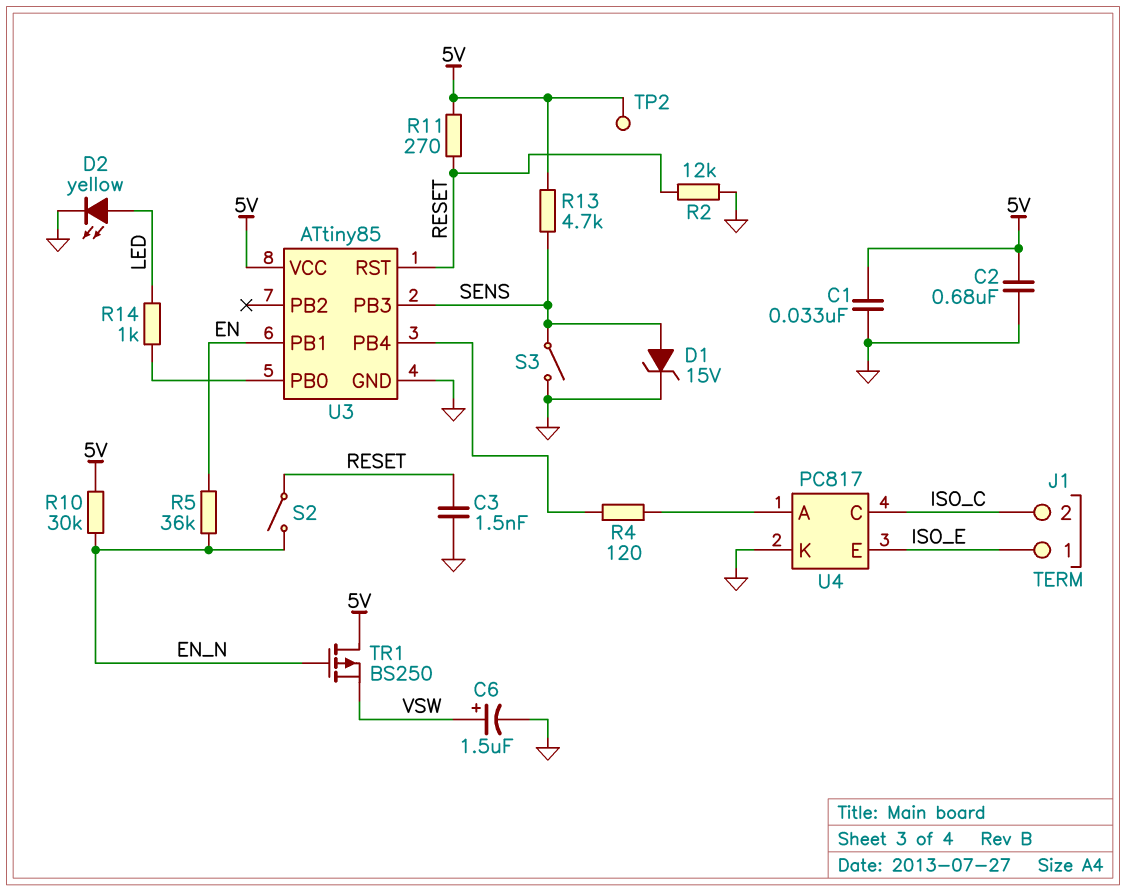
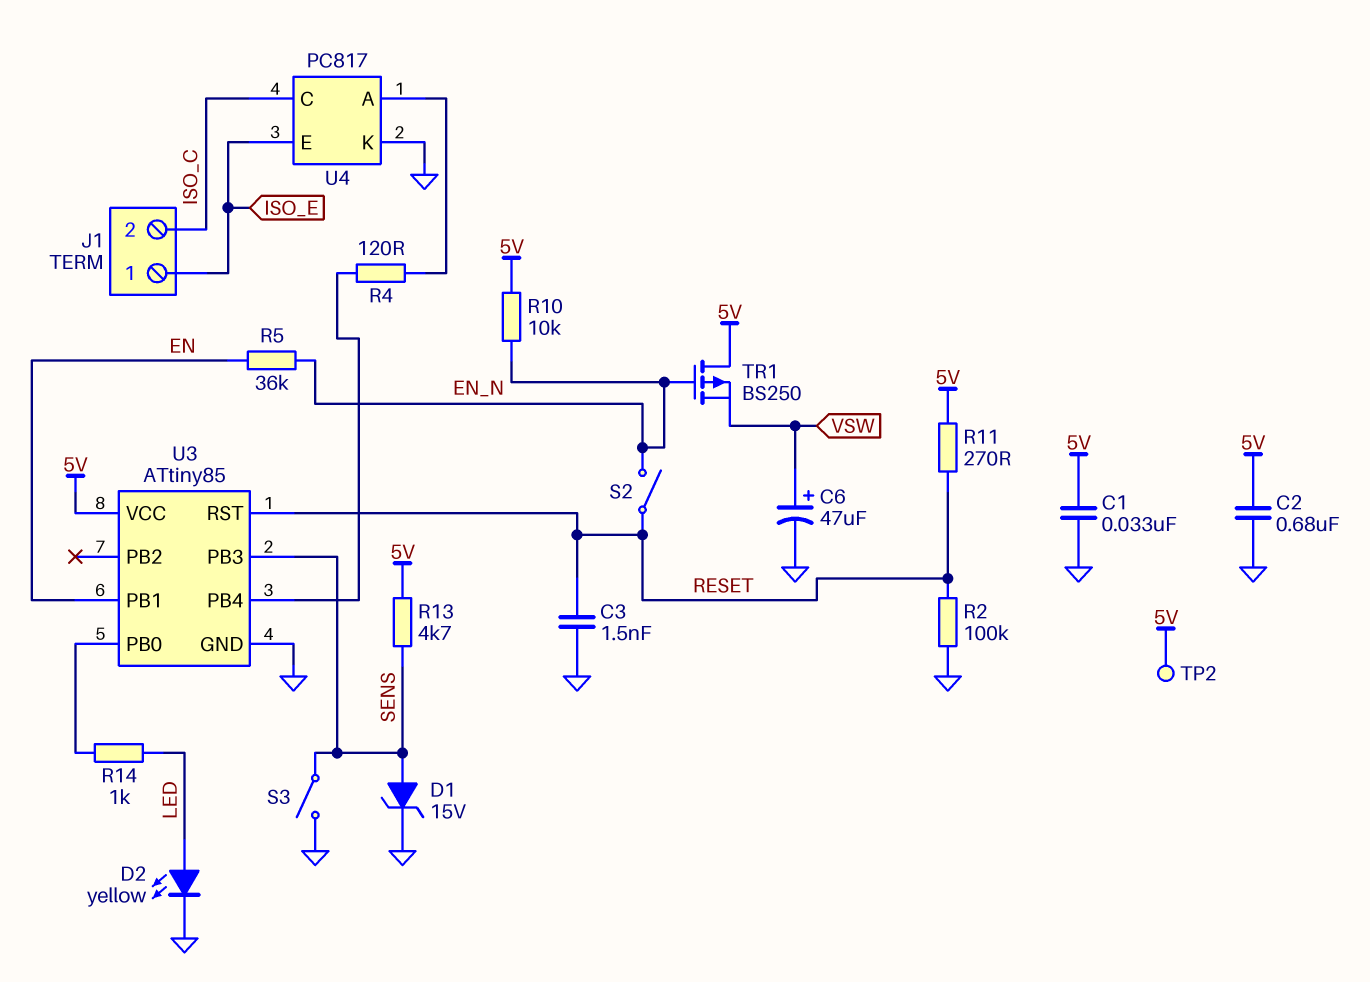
C6: 1.5uF (plus VSW, minus GND) -> 47uF (plus VSW, minus GND)
R2: 12k (GND, RESET) -> 100k (GND, RESET)
R10: 30k (5V, EN_N) -> 10k (5V, EN_N)

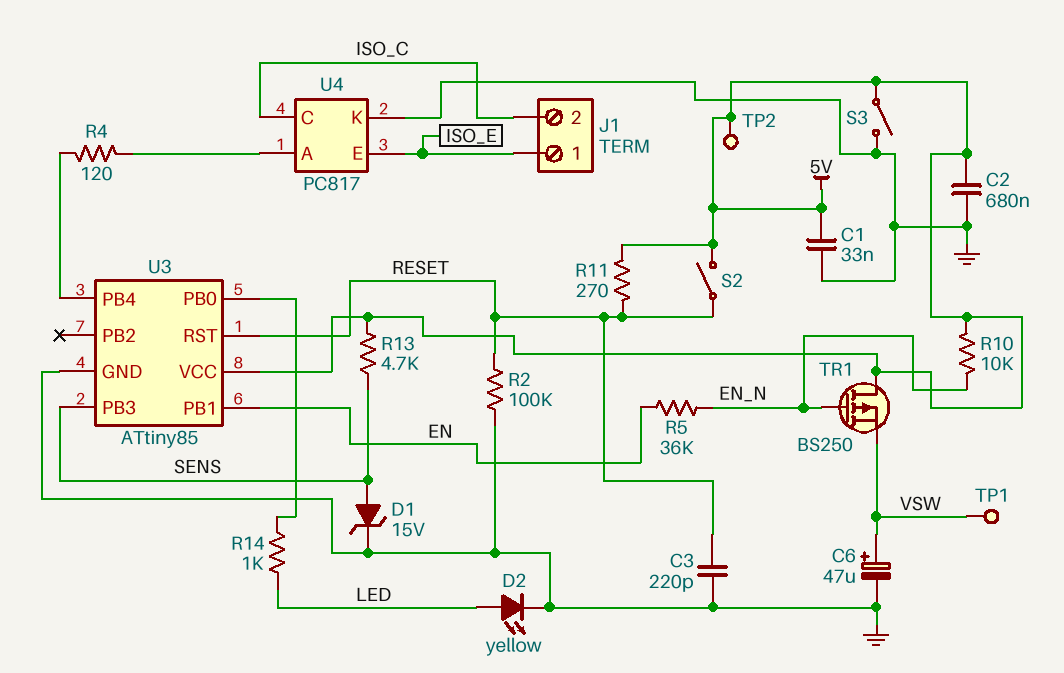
C3: 1.5nF (GND, RESET) -> 220pF (GND, RESET)
S2: switch (EN_N, RESET) -> switch (5V, RESET)
S3: switch (GND, SENS) -> switch (5V, GND)
TP1: none -> test point (VSW)

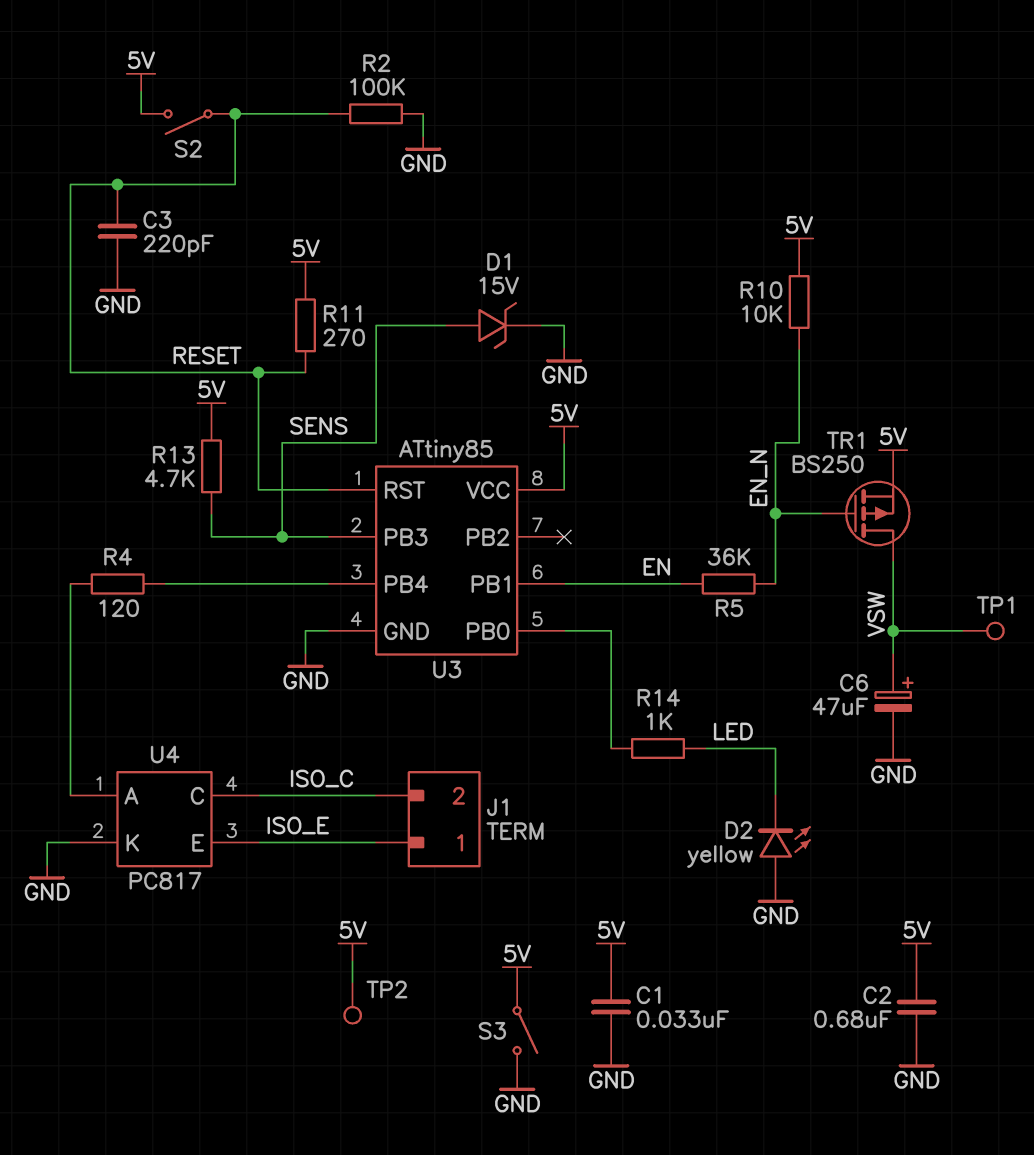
D2: LED yellow (A LED, K GND) -> LED yellow (A GND, K LED)
TR1: PMOS BS250 (G EN_N, D 5V, S VSW) -> PMOS BS250 (G EN_N, D VSW, S 5V)

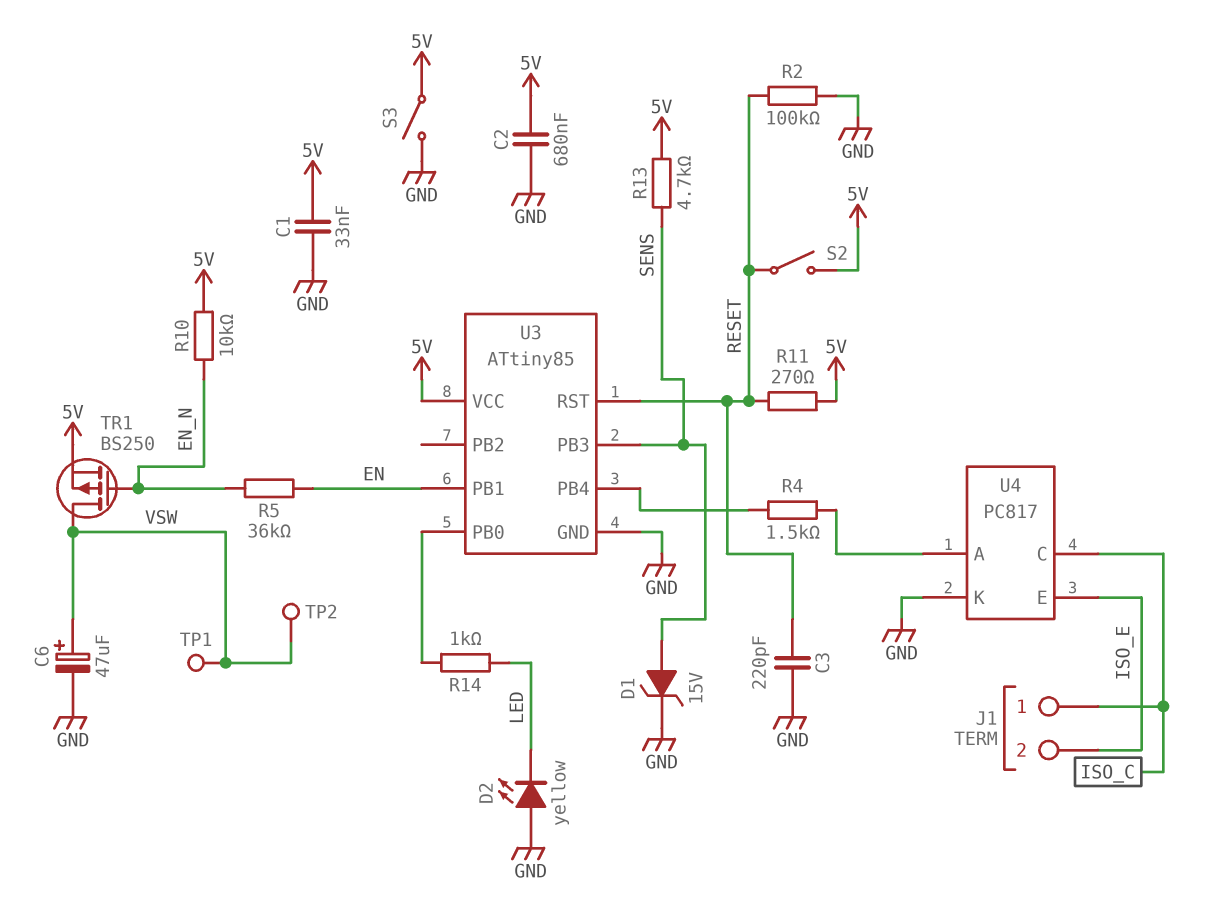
J1 pin 1: ISO_E -> ISO_C
J1 pin 2: ISO_C -> ISO_E
R4: 120 (U3/PB4, U4/A) -> 1.5k (U3/PB4, U4/A)
TP2: test point (5V) -> test point (VSW)

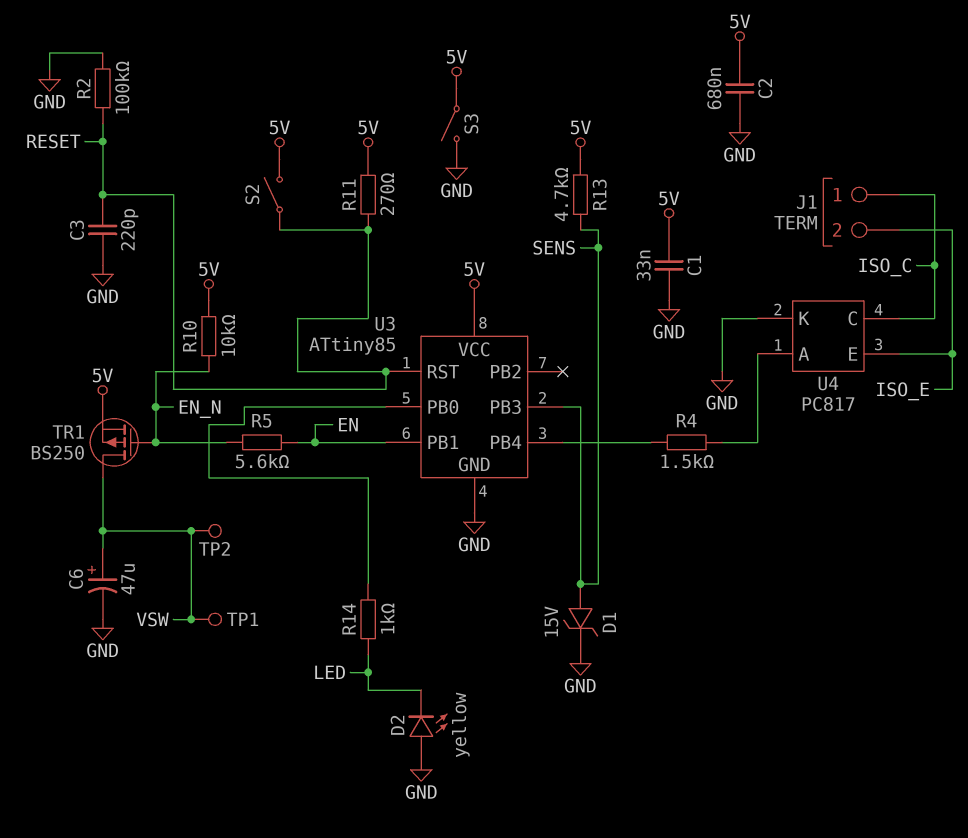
R5: 36k (EN, EN_N) -> 5.6k (EN, EN_N)

